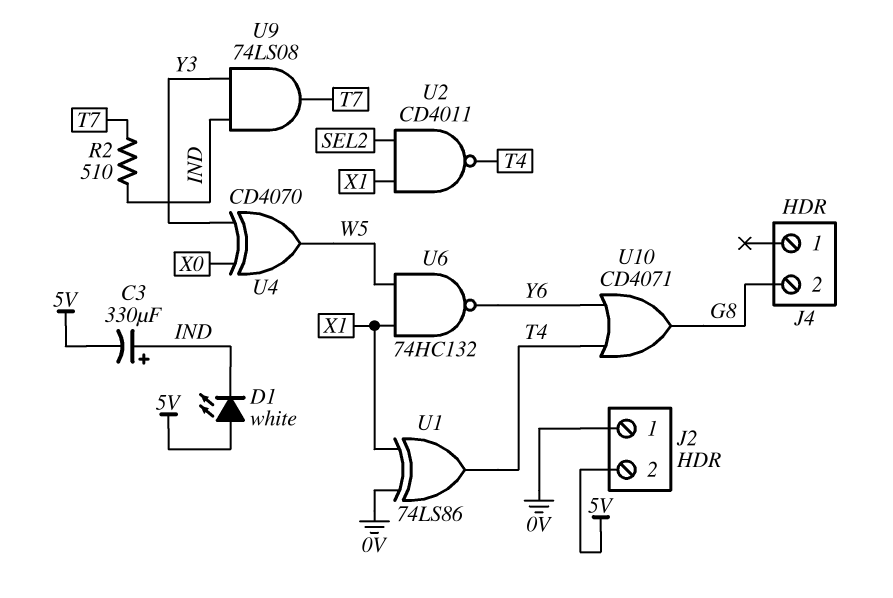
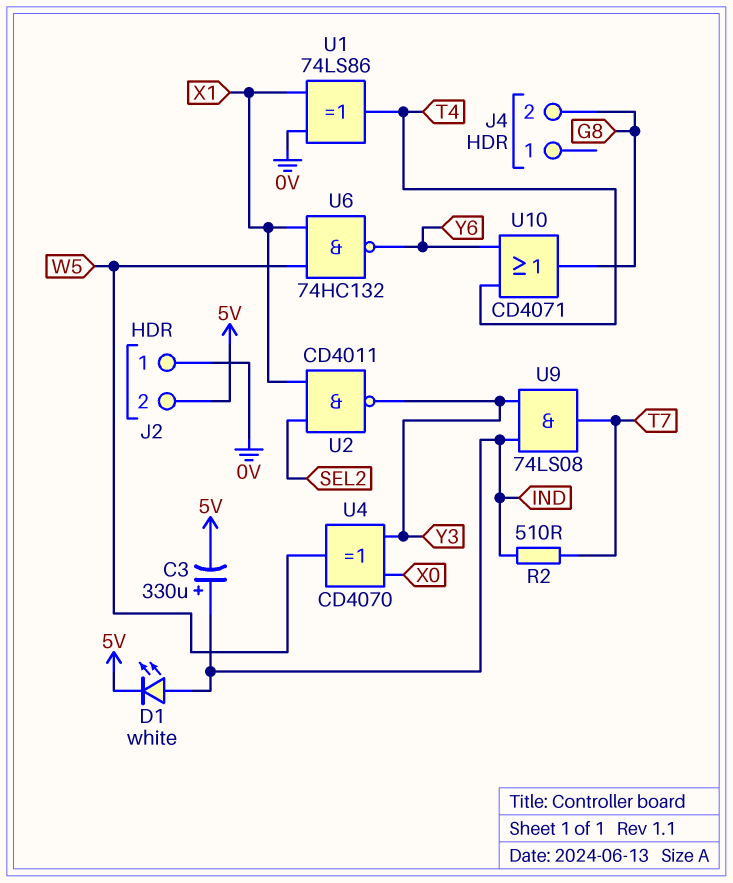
D1: LED white (A 5V, K IND) -> LED white (A IND, K 5V)
U2: NAND CD4011 (in SEL2, in X1, out T4) -> NAND CD4011 (in SEL2, in X1, out Y3)

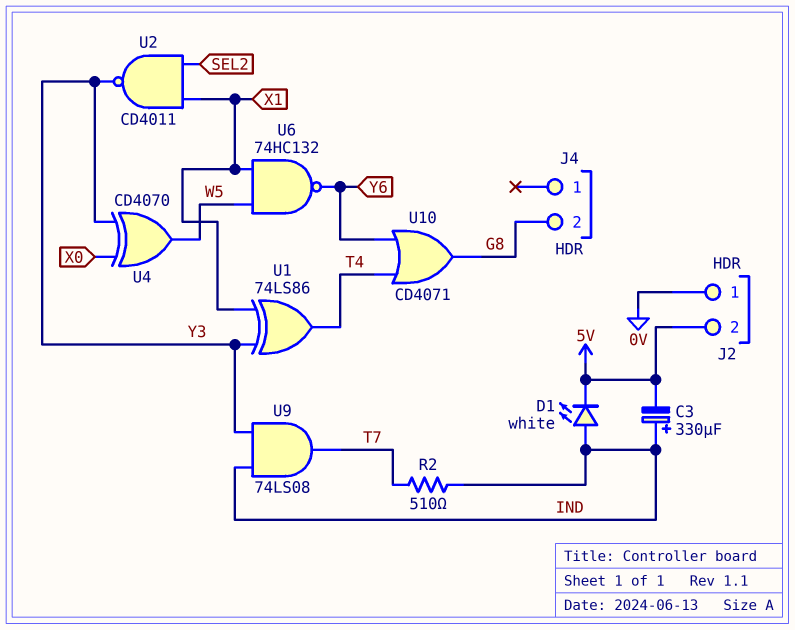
U1: XOR 74LS86 (in 0V, in X1, out T4) -> XOR 74LS86 (in X1, in Y3, out T4)

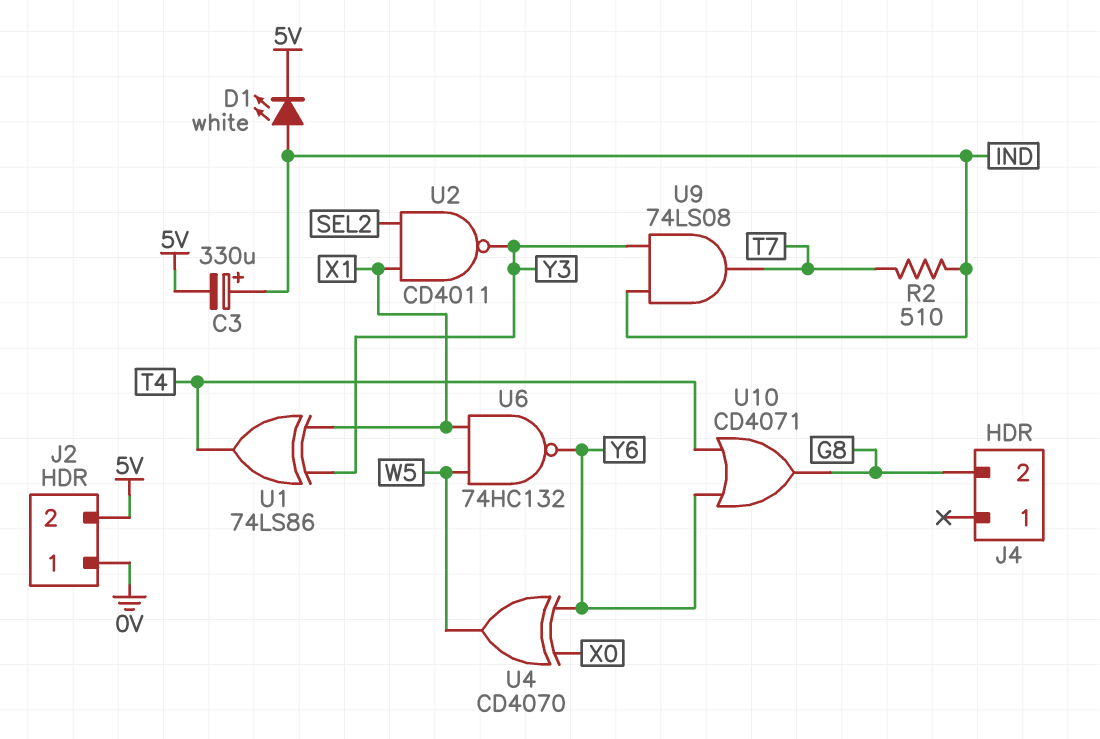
U4: XOR CD4070 (in X0, in Y3, out W5) -> XOR CD4070 (in X0, in Y6, out W5)

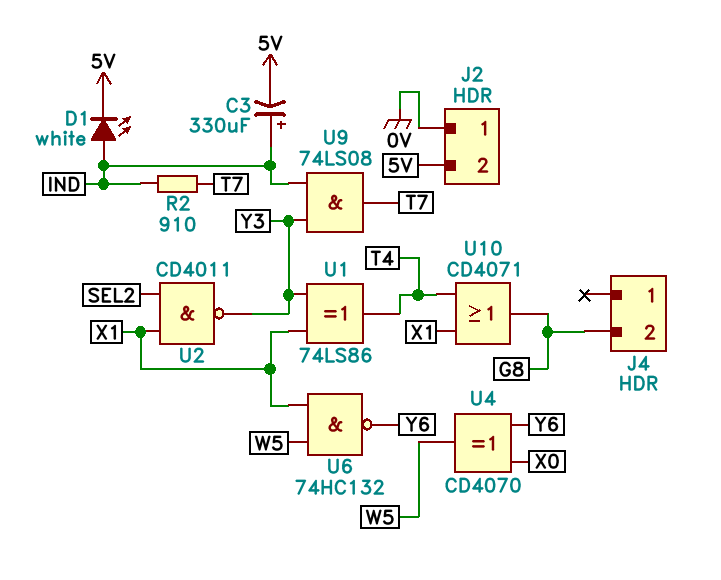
R2: 510 (IND, T7) -> 910 (IND, T7)
U10: OR CD4071 (in T4, in Y6, out G8) -> OR CD4071 (in T4, in X1, out G8)

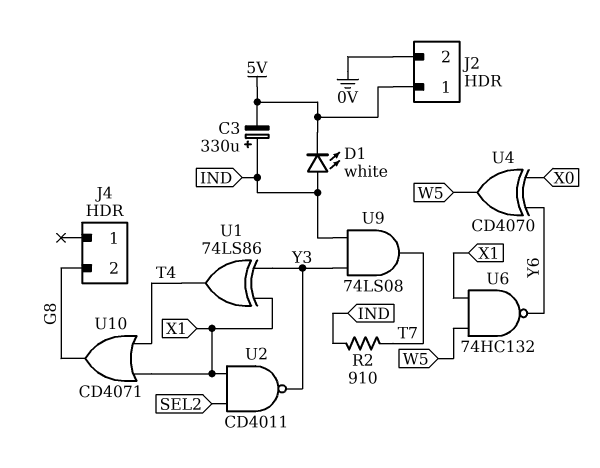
J2 pin 1: 0V -> 5V
J2 pin 2: 5V -> 0V

